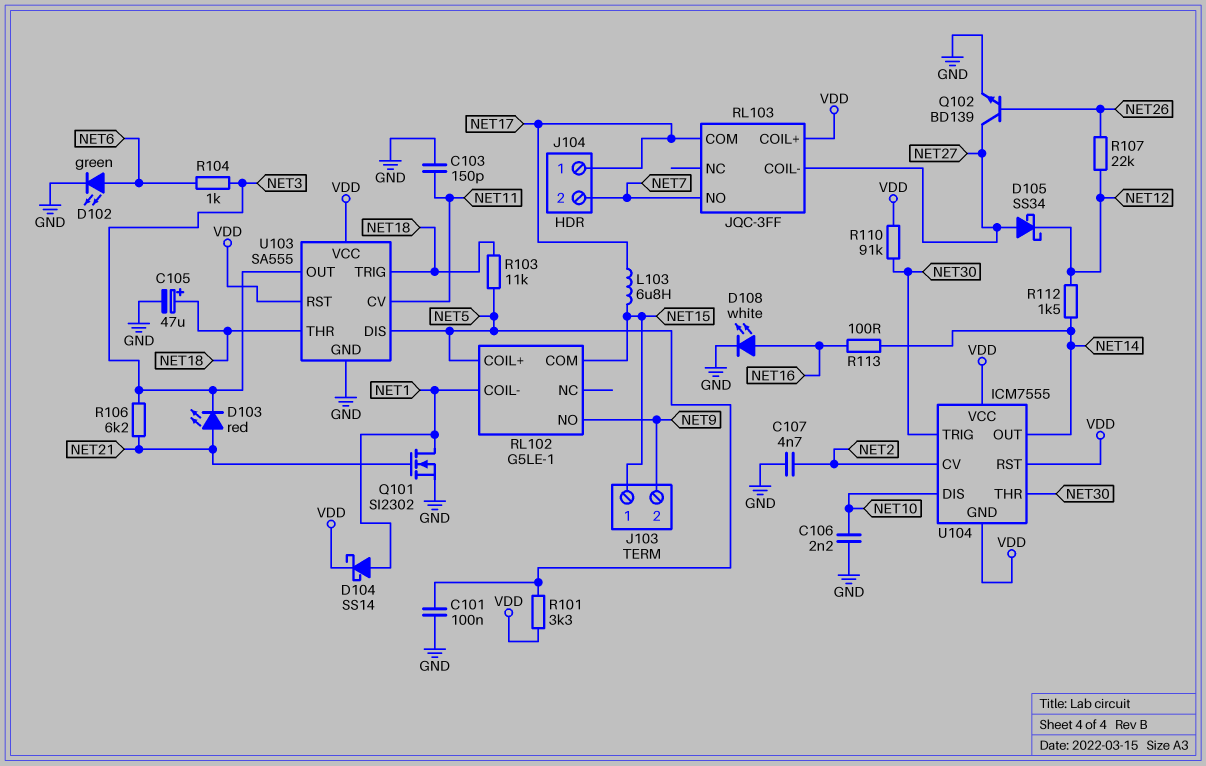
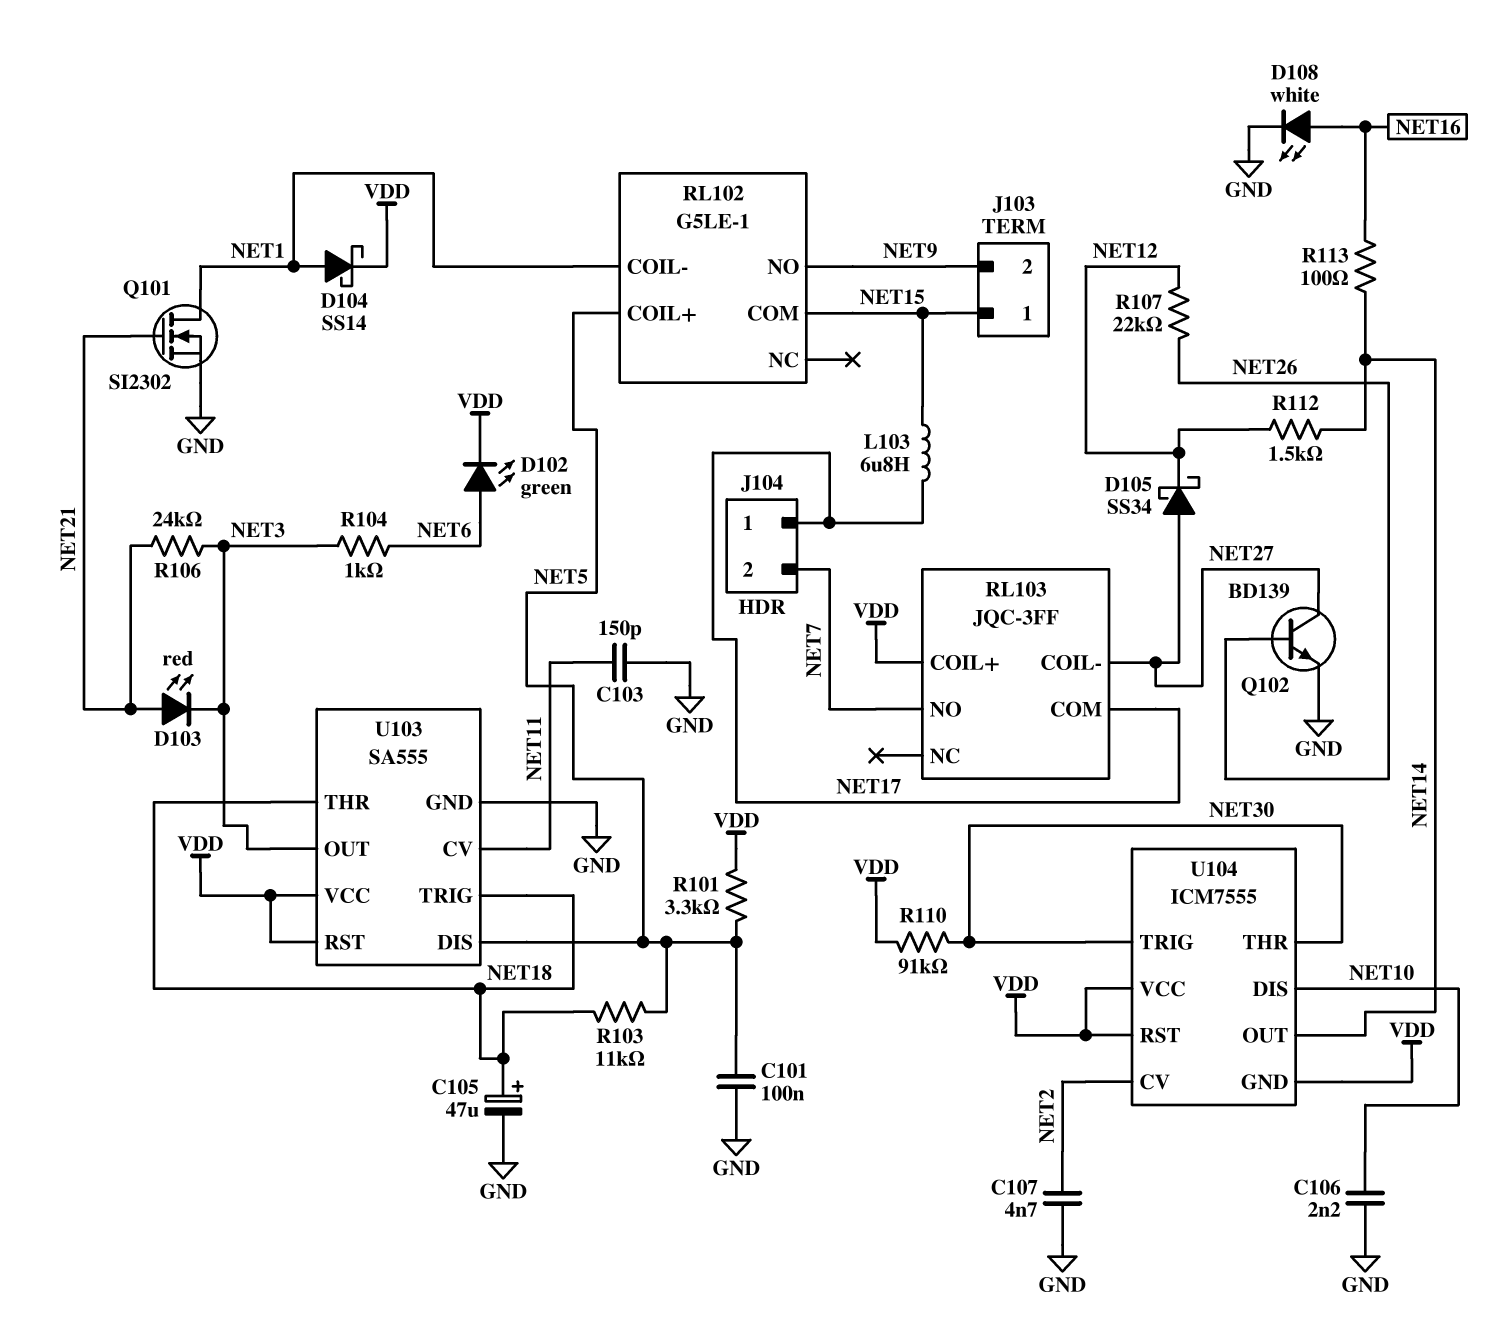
D102: LED green (A NET6, K GND) -> LED green (A NET6, K VDD)
R106: 6.2k (NET3, NET21) -> 24k (NET3, NET21)

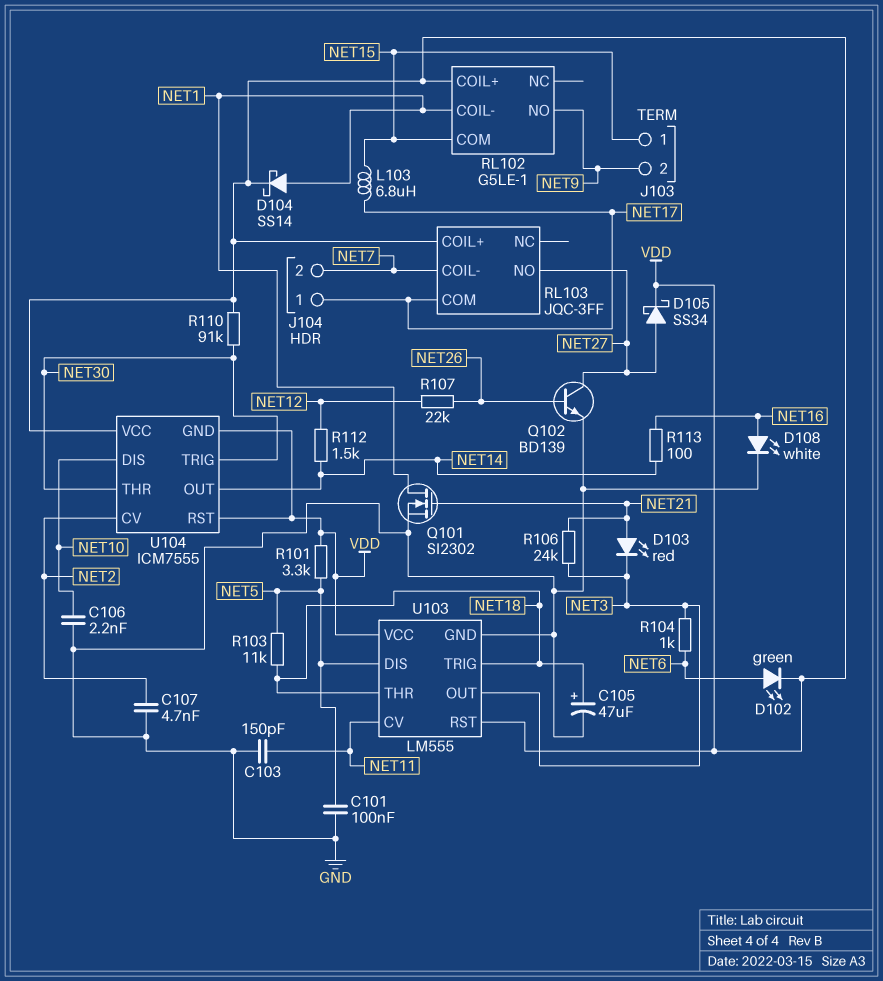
D105: schottky SS34 (A NET27, K NET12) -> schottky SS34 (A NET27, K VDD)
RL102 pin COIL+: NET5 -> VDD
RL103 pin COIL-: NET27 -> NET7
RL103 pin NO: NET7 -> NET27
U103: SA555 -> LM555

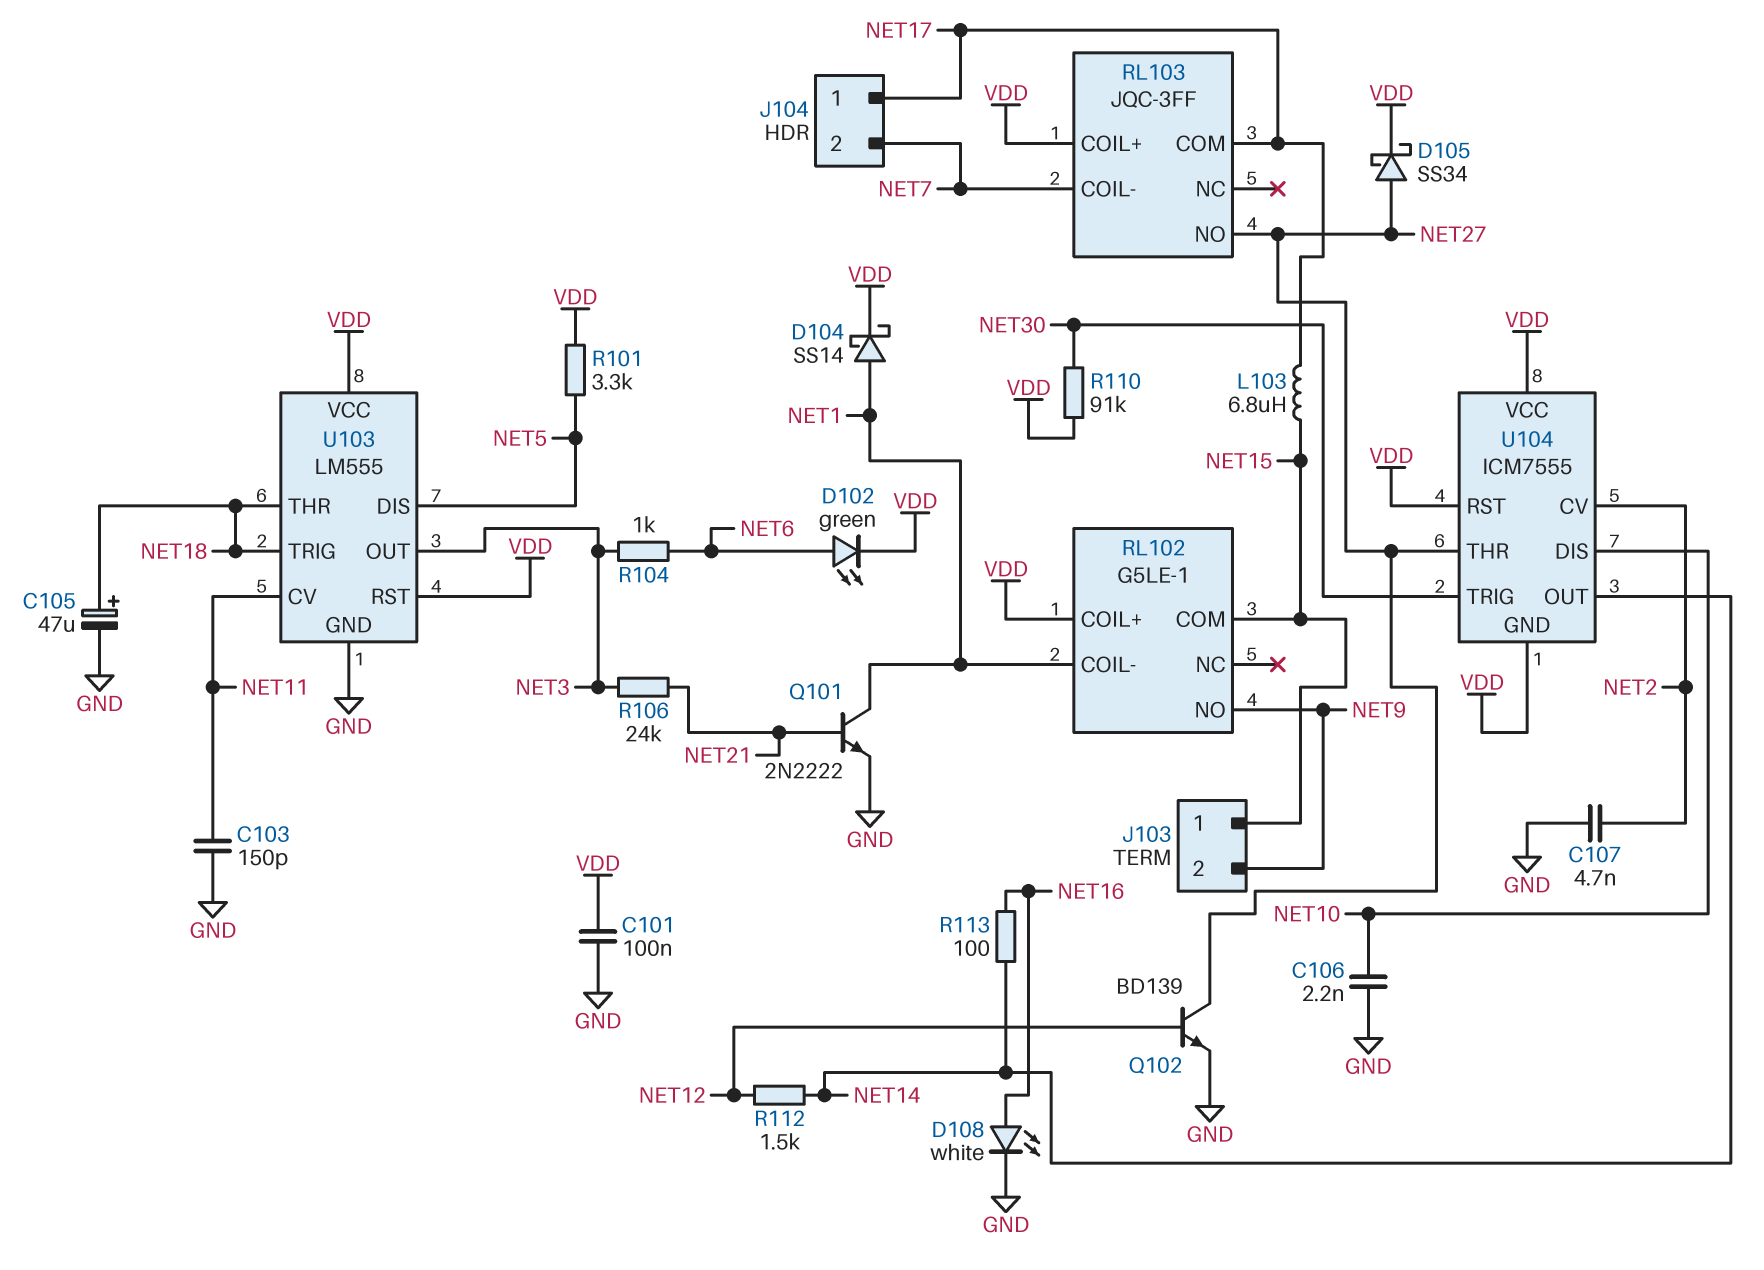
C101: 100nF (GND, NET5) -> 100nF (GND, VDD)
D103: LED red (A NET21, K NET3) -> none
Q101: NMOS SI2302 (G NET21, D NET1, S GND) -> NPN 2N2222 (B NET21, C NET1, E GND)
Q102: NPN BD139 (B NET26, C NET27, E GND) -> NPN BD139 (B NET12, C NET27, E GND)
R103: 11k (NET5, NET18) -> none
R107: 22k (NET12, NET26) -> none
U104 pin THR: NET30 -> NET27

